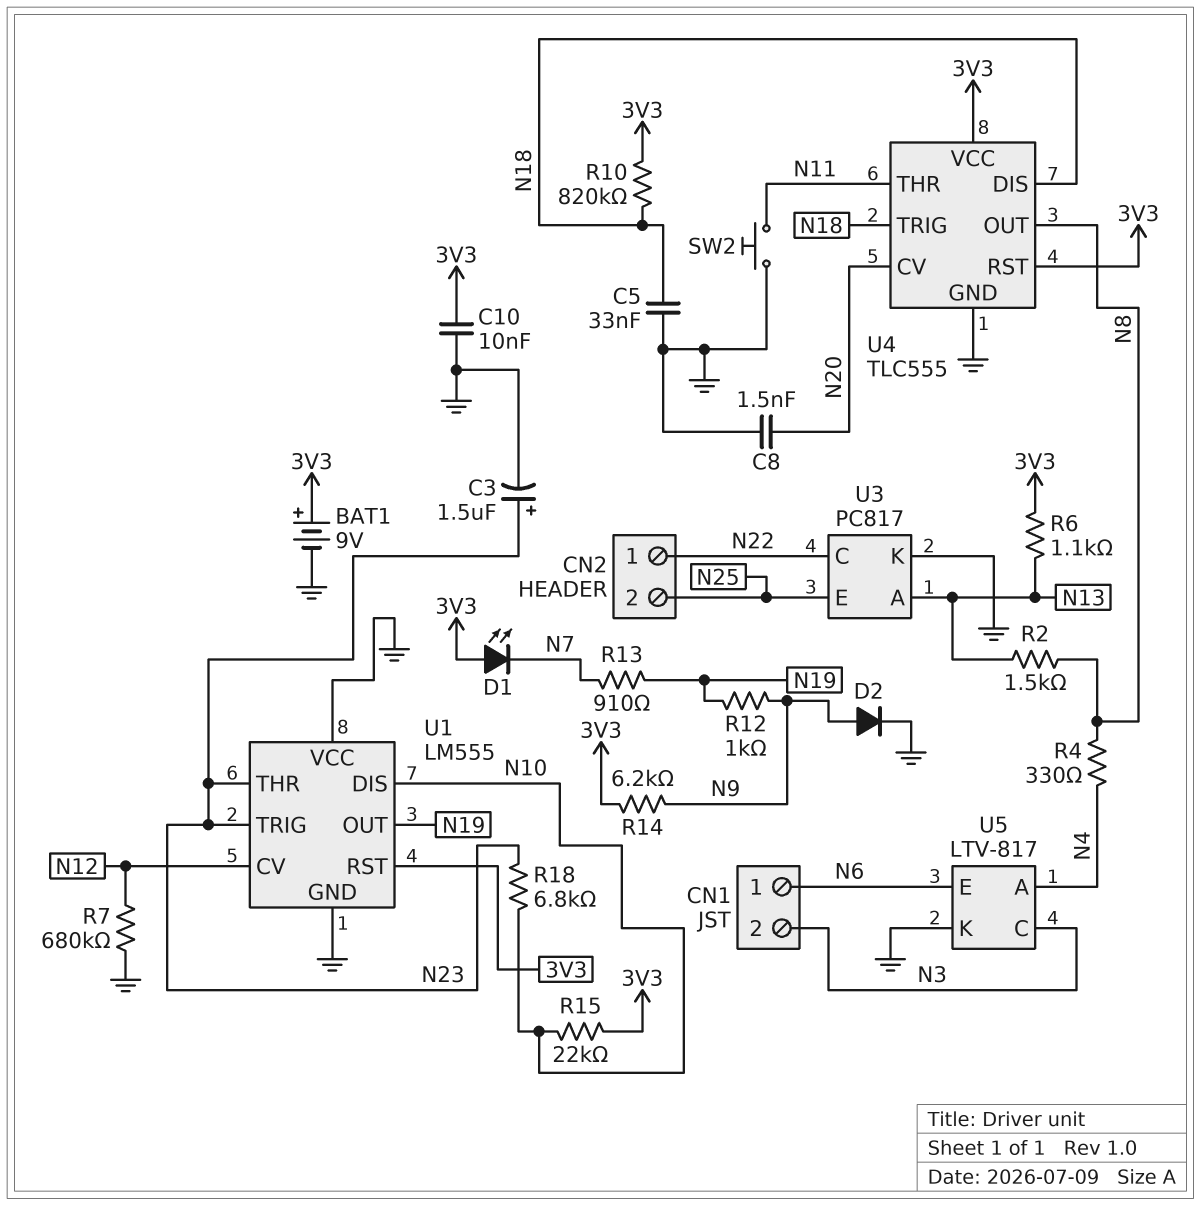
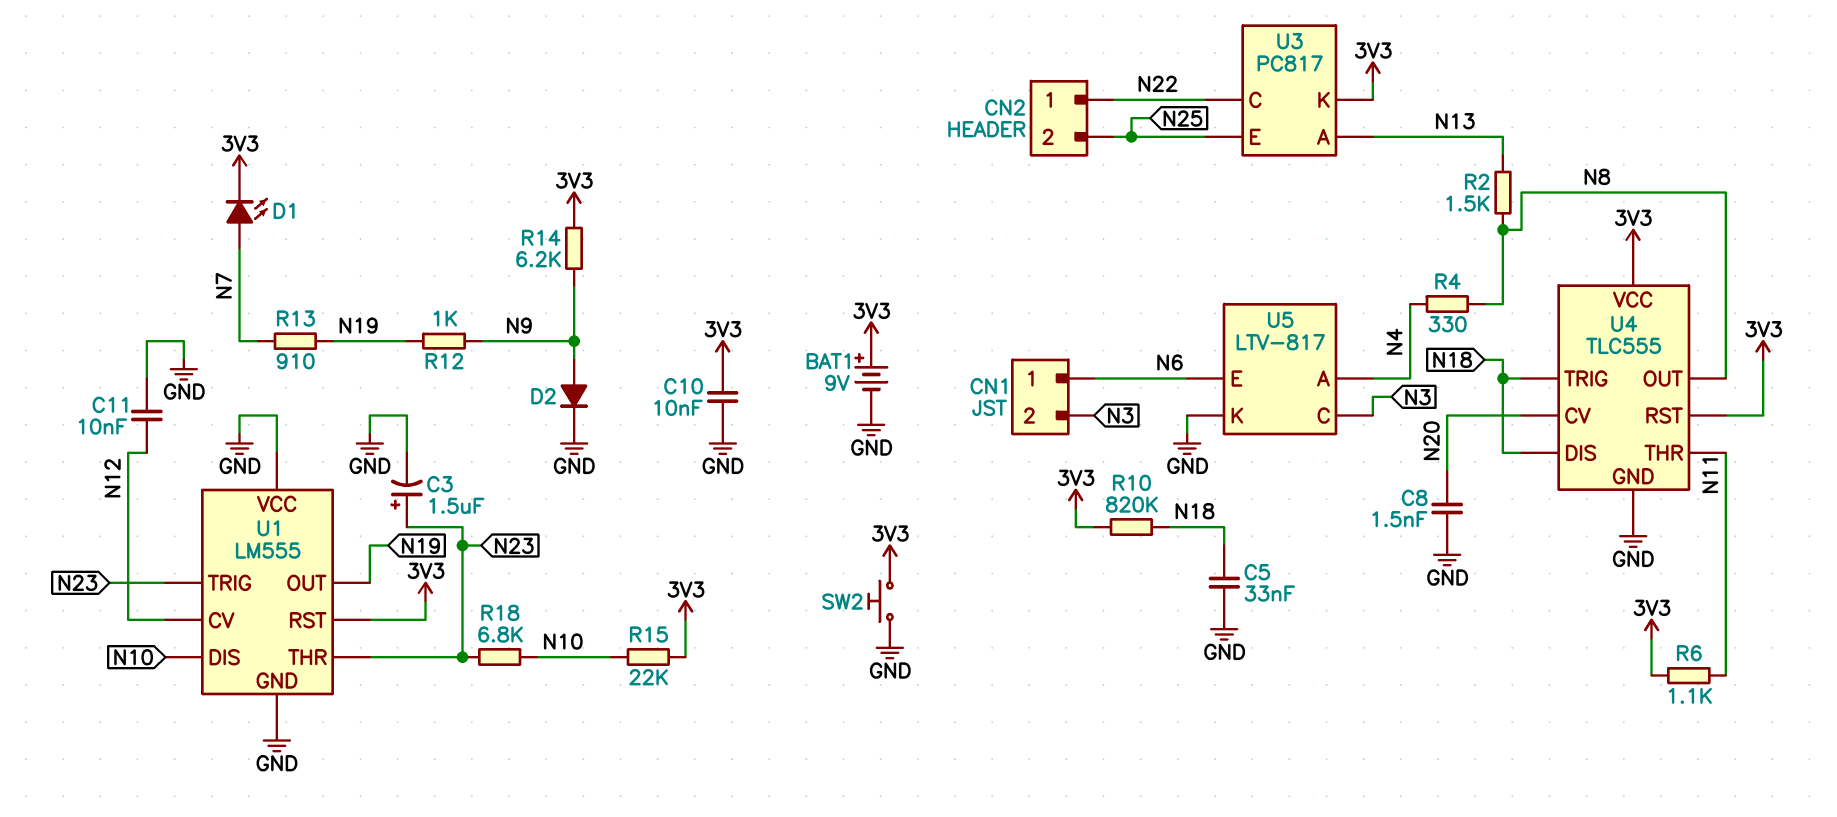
C11: none -> 10nF (GND, N12)
D1: LED (A 3V3, K N7) -> LED (A N7, K 3V3)
R6: 1.1k (3V3, N13) -> 1.1k (3V3, N11)
R7: 680k (GND, N12) -> none
SW2: button (GND, N11) -> button (3V3, GND)
U3 pin K: GND -> 3V3

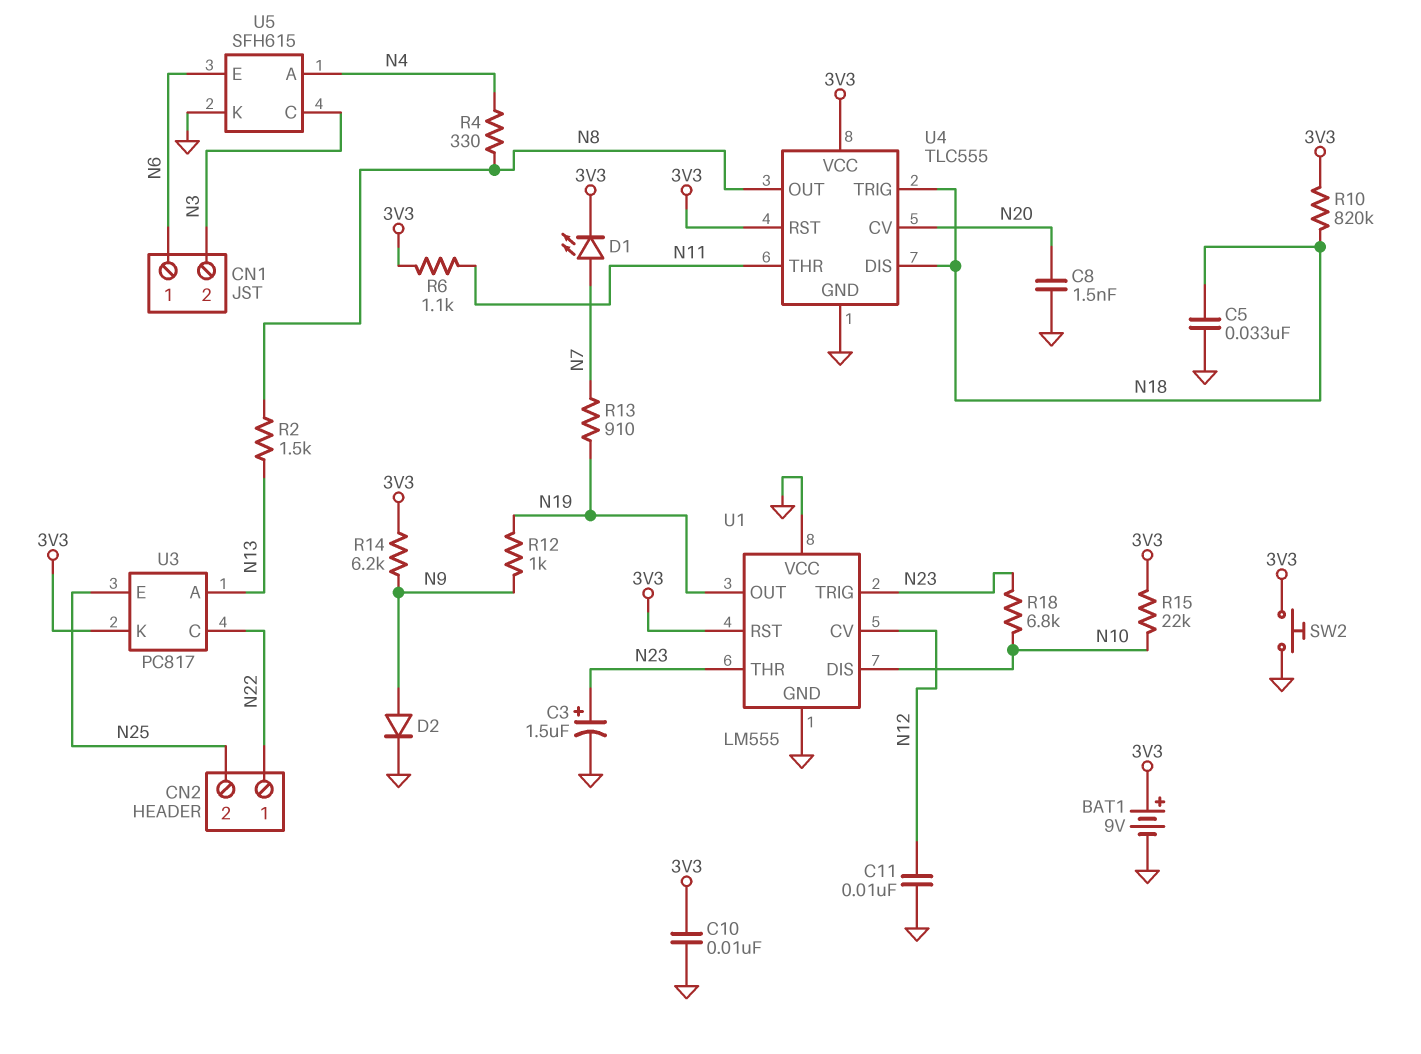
U5: LTV-817 -> SFH615

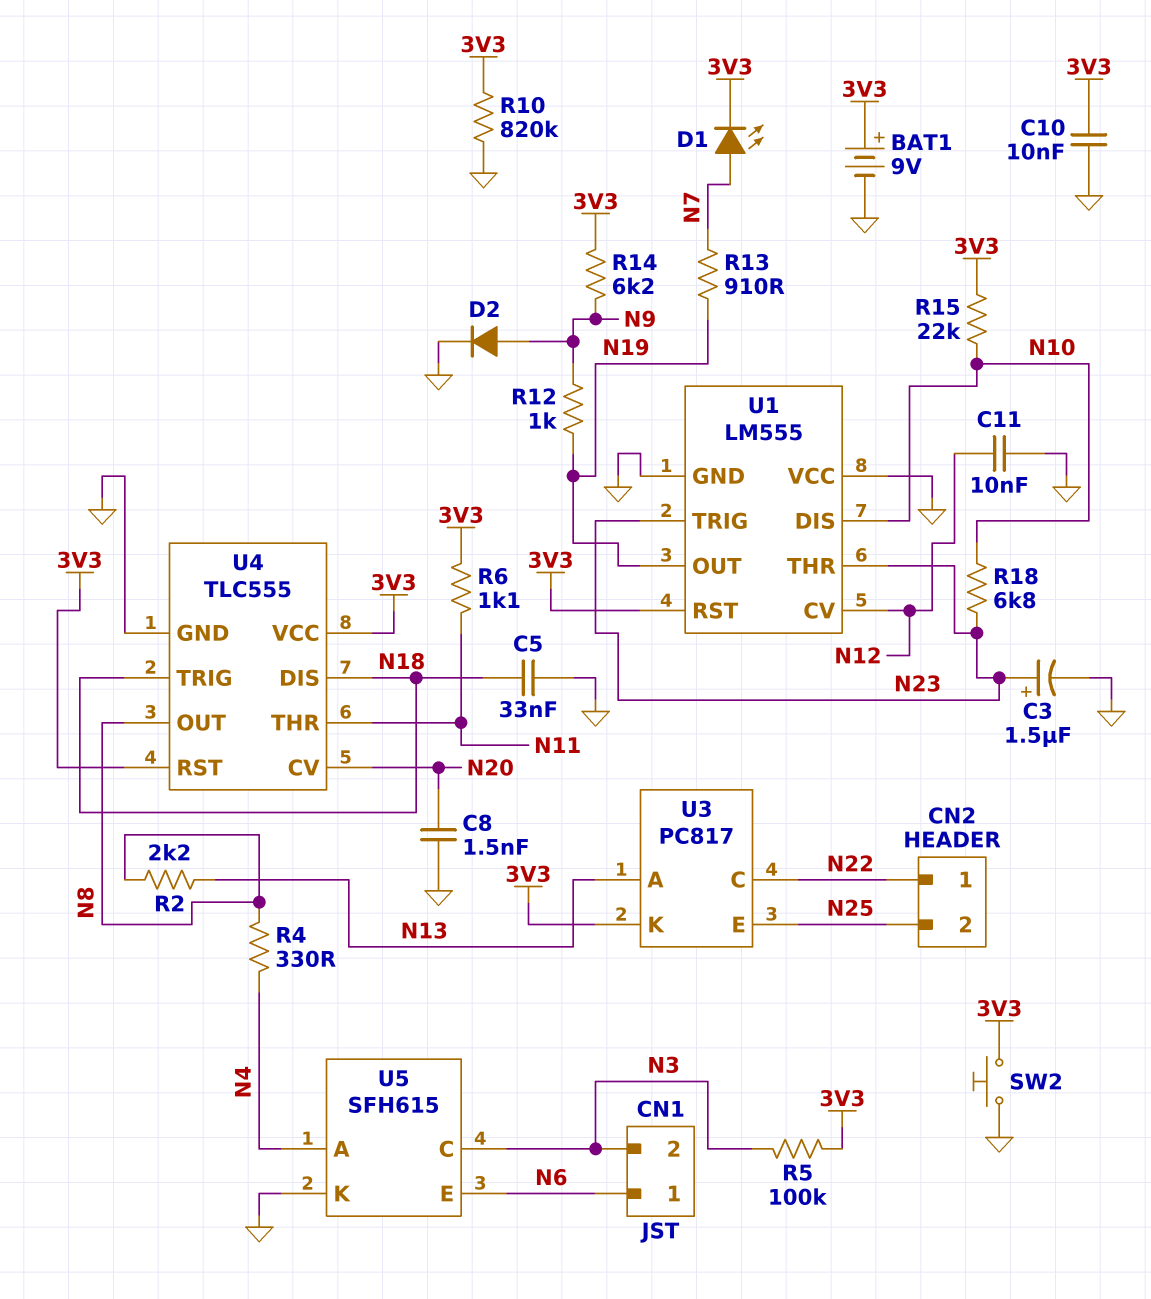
R2: 1.5k (N8, N13) -> 2.2k (N8, N13)
R5: none -> 100k (3V3, N3)
R10: 820k (3V3, N18) -> 820k (3V3, GND)

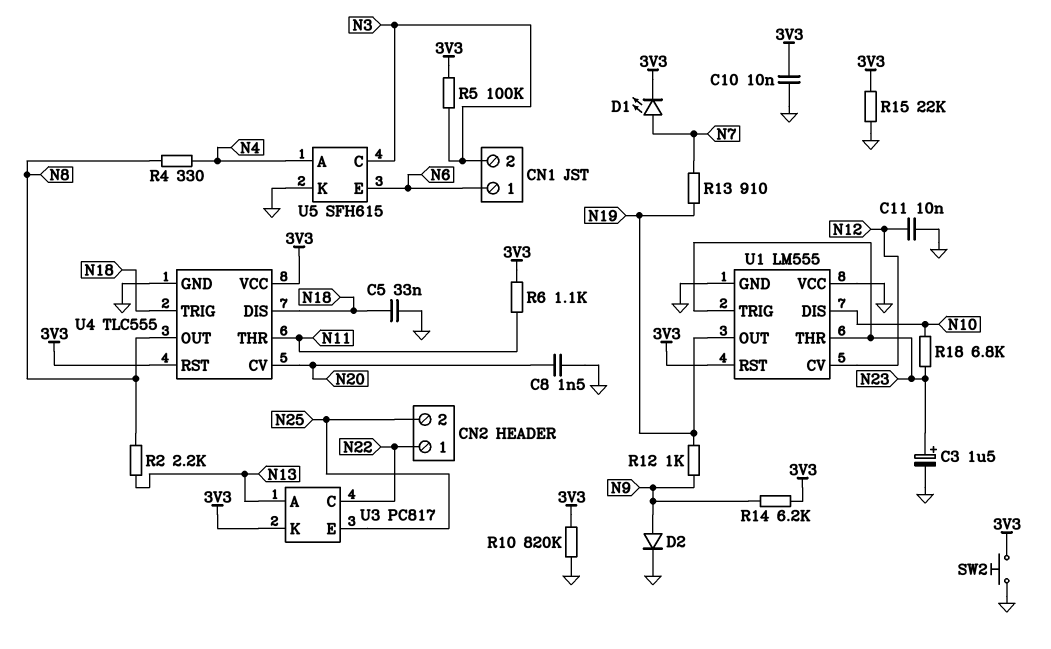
BAT1: 9V (plus 3V3, minus GND) -> none
R15: 22k (3V3, N10) -> 22k (3V3, GND)

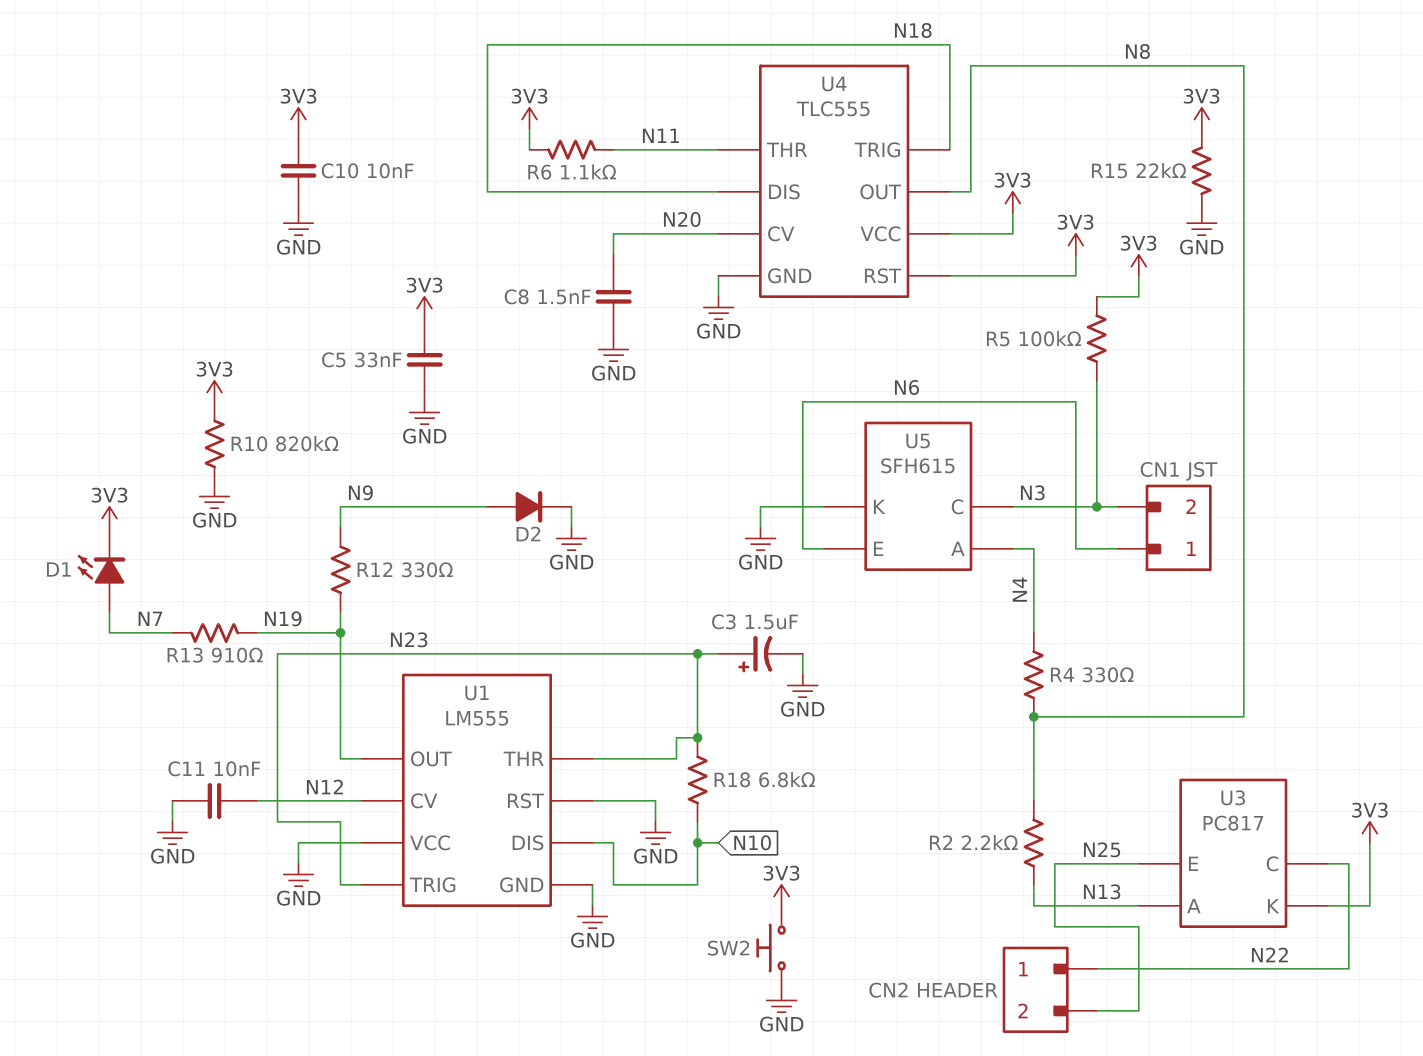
C5: 33nF (GND, N18) -> 33nF (3V3, GND)
R12: 1k (N9, N19) -> 330 (N9, N19)
R14: 6.2k (3V3, N9) -> none
U1 pin RST: 3V3 -> GND

